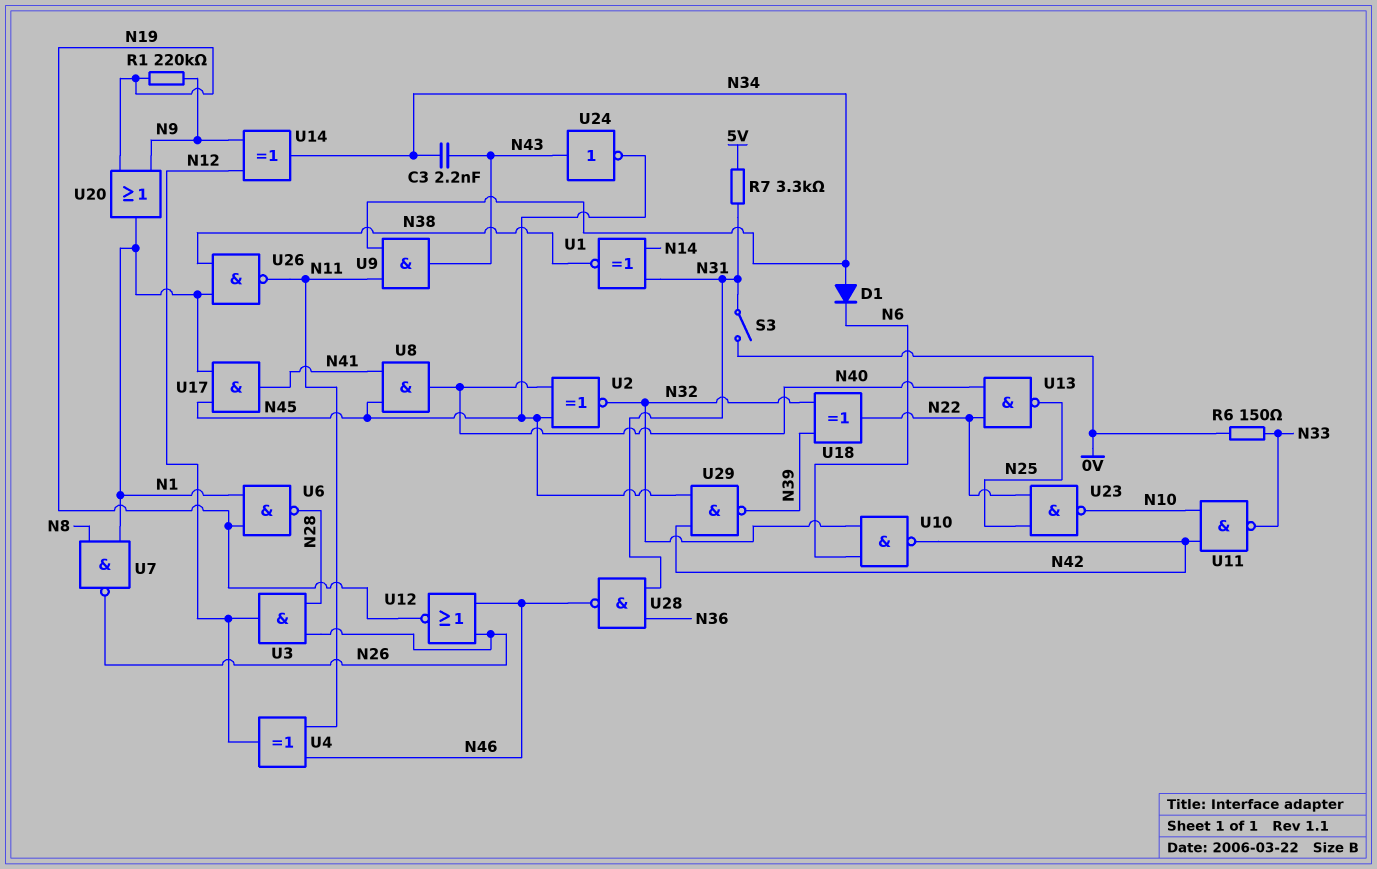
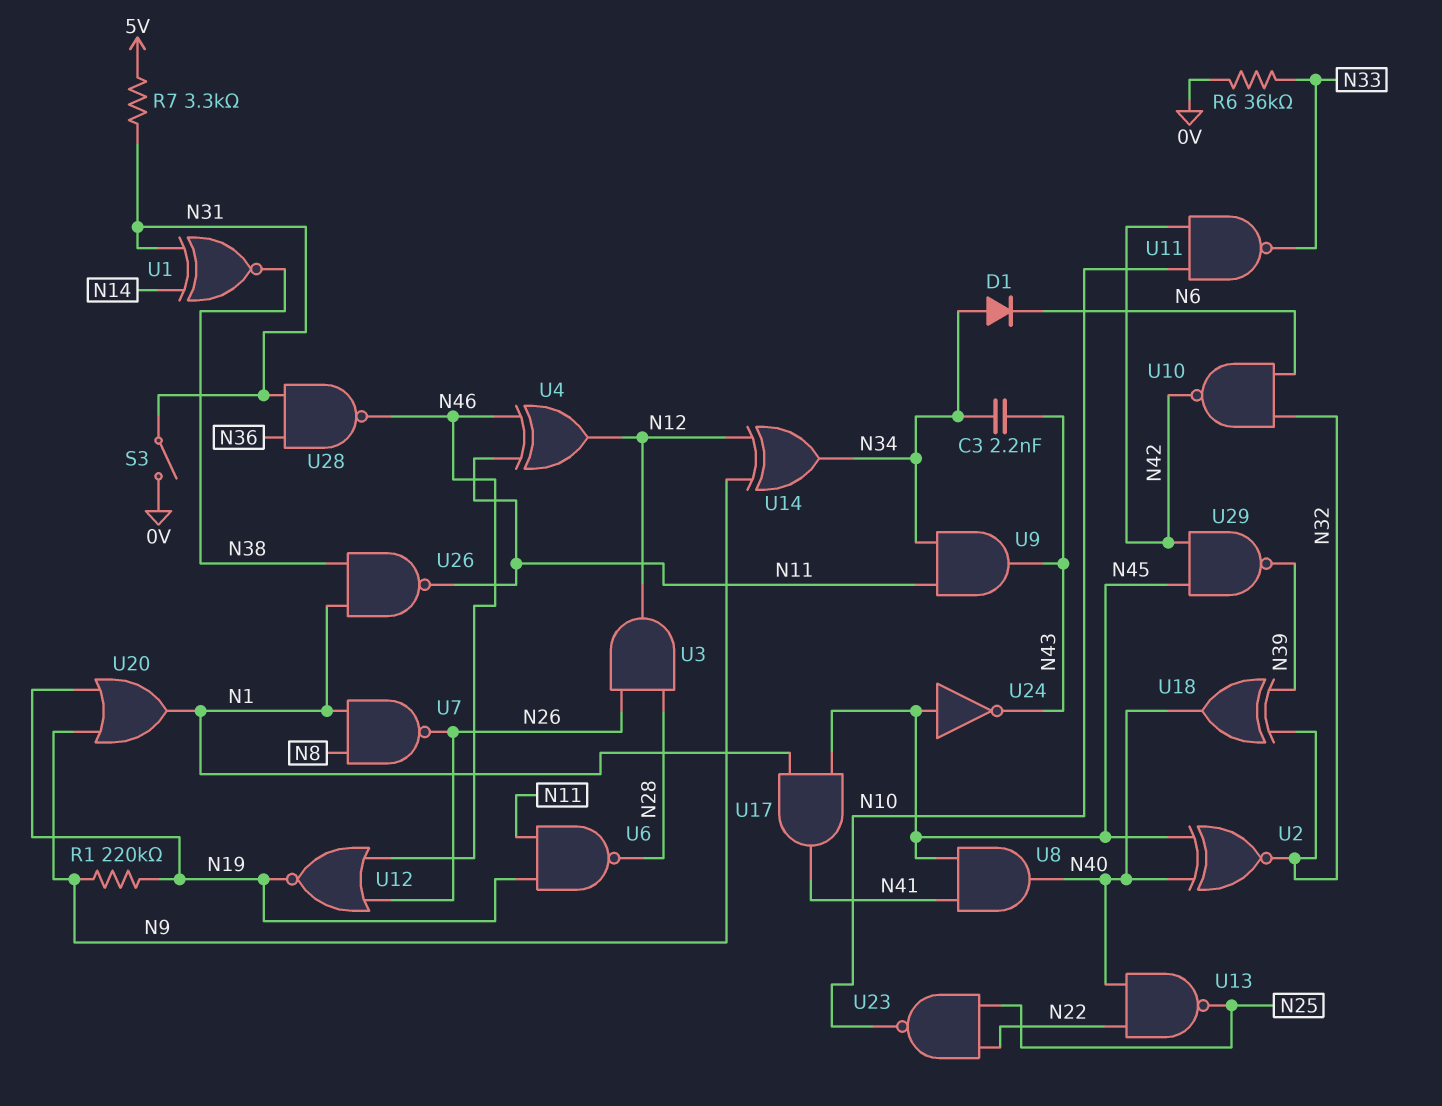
R6: 150 (0V, N33) -> 36k (0V, N33)
U6: NAND (in N1, in N19, out N28) -> NAND (in N11, in N19, out N28)
U18: XOR (in N32, in N39, out N22) -> XOR (in N32, in N39, out N40)
U24: NOT (in N43, out N45) -> NOT (in N45, out N43)

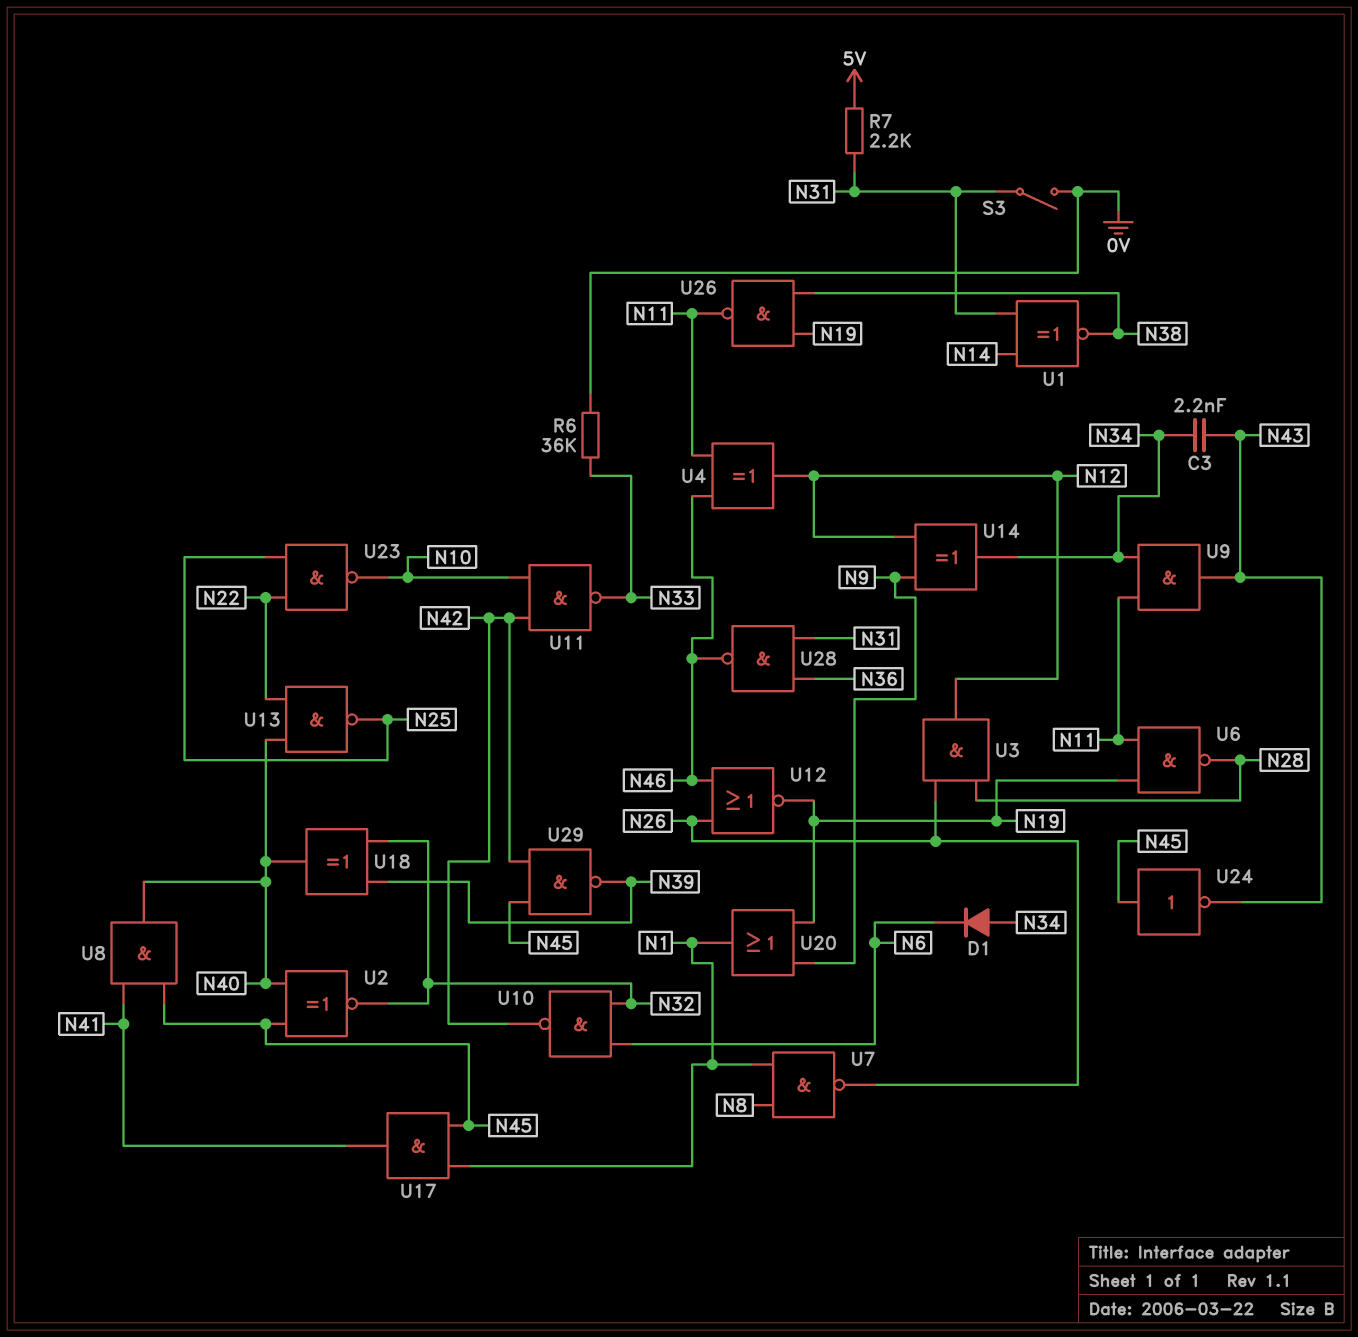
R1: 220k (N9, N19) -> none
R7: 3.3k (5V, N31) -> 2.2k (5V, N31)
U26: NAND (in N1, in N38, out N11) -> NAND (in N19, in N38, out N11)

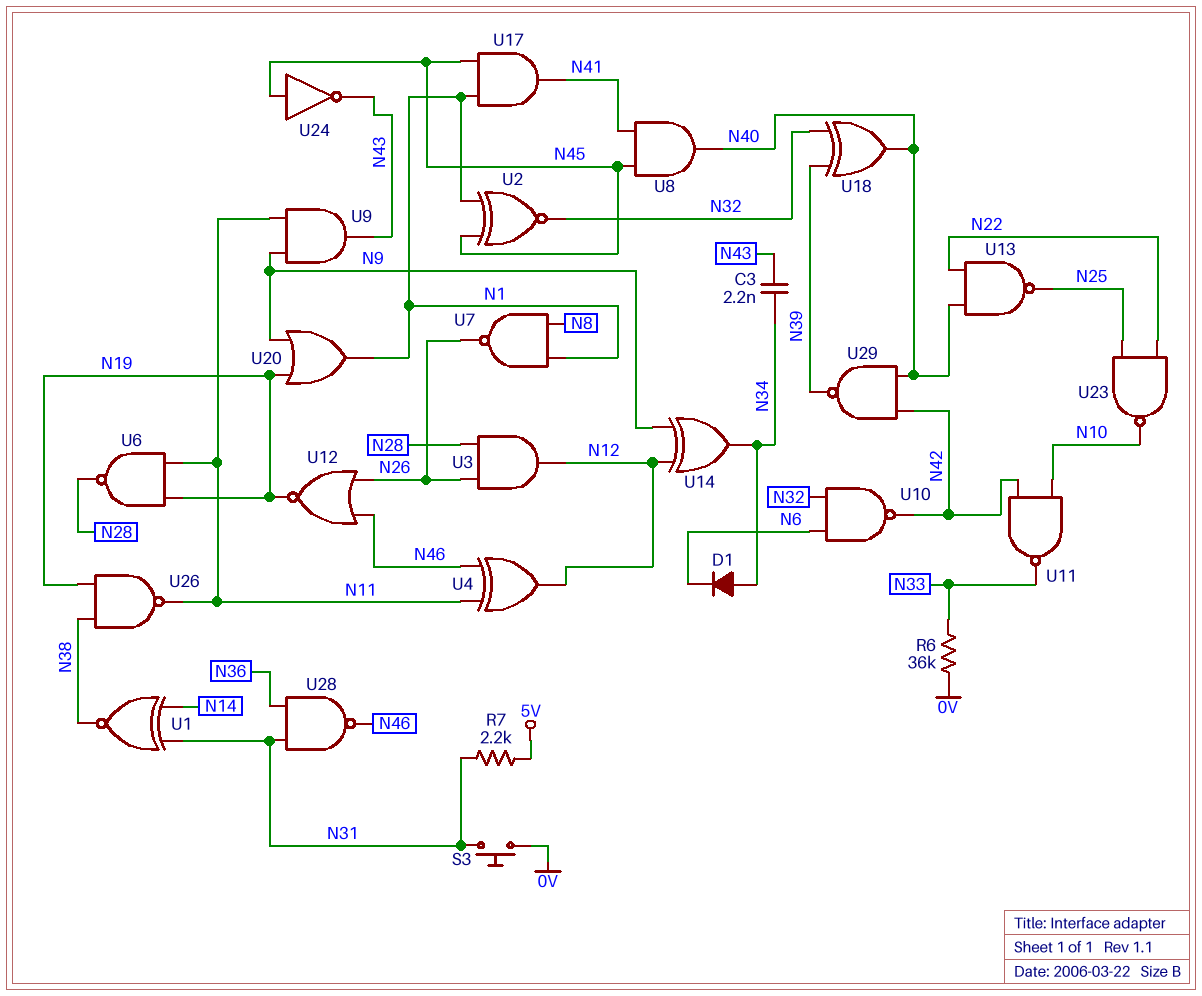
S3: switch (0V, N31) -> button (0V, N31)
U2: XNOR (in N40, in N45, out N32) -> XNOR (in N1, in N45, out N32)
U9: AND (in N11, in N34, out N43) -> AND (in N9, in N11, out N43)
U29: NAND (in N42, in N45, out N39) -> NAND (in N40, in N42, out N39)

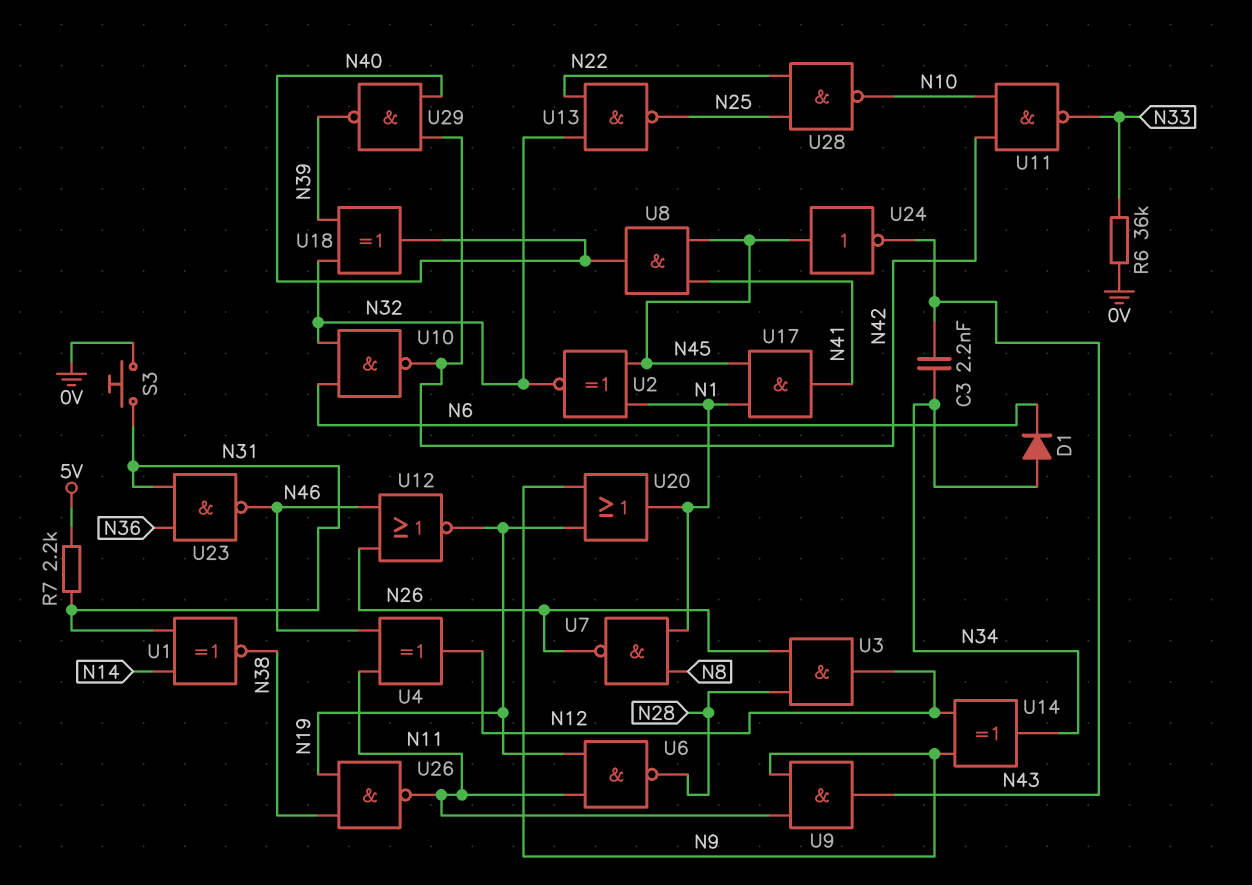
U13: NAND (in N22, in N40, out N25) -> NAND (in N22, in N32, out N25)
U23: NAND (in N22, in N25, out N10) -> NAND (in N31, in N36, out N46)
U28: NAND (in N31, in N36, out N46) -> NAND (in N22, in N25, out N10)

